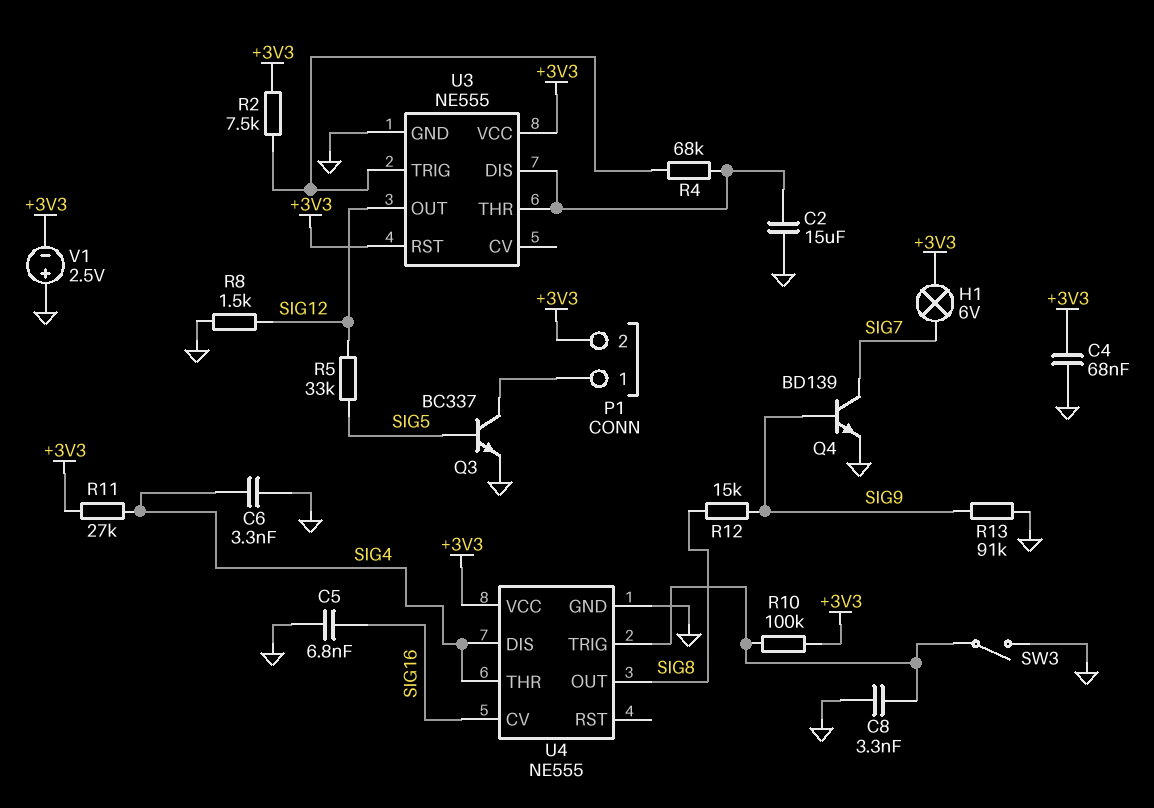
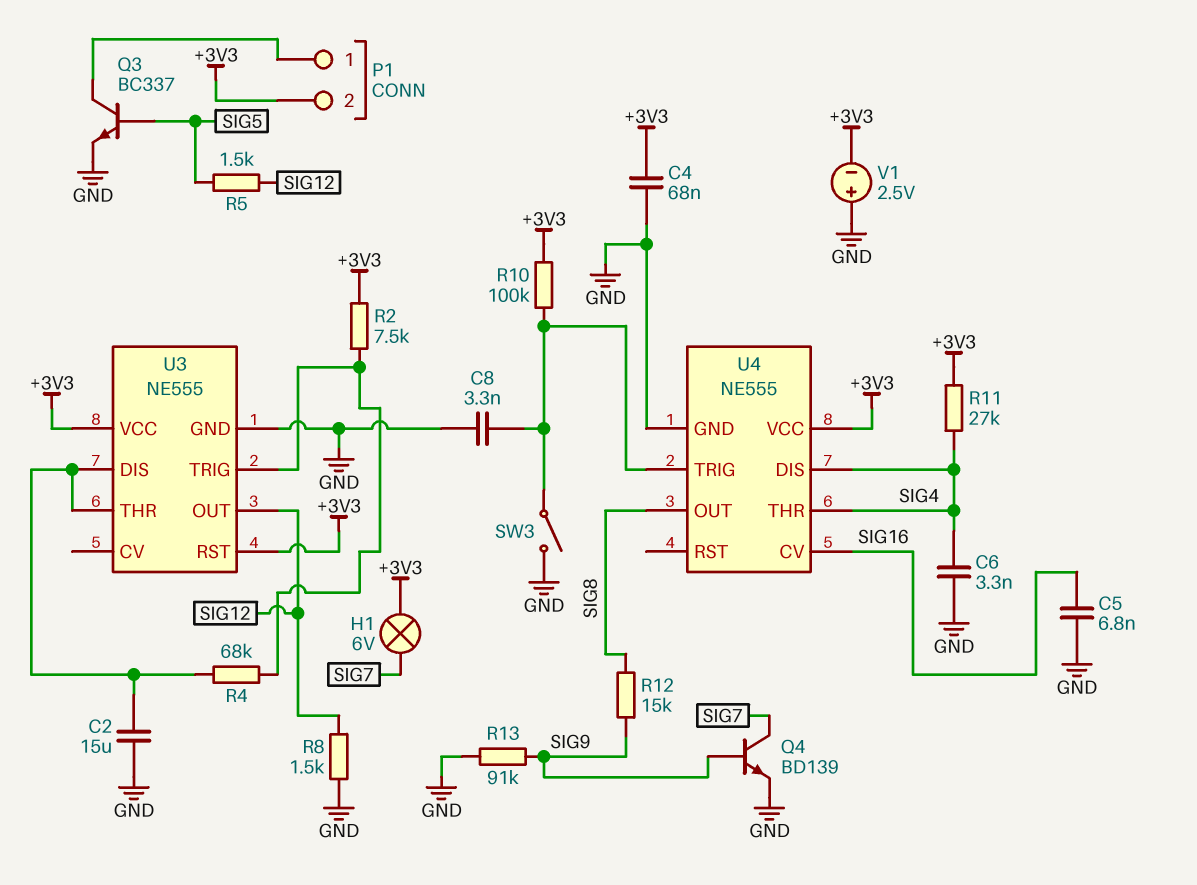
R5: 33k (SIG5, SIG12) -> 1.5k (SIG5, SIG12)

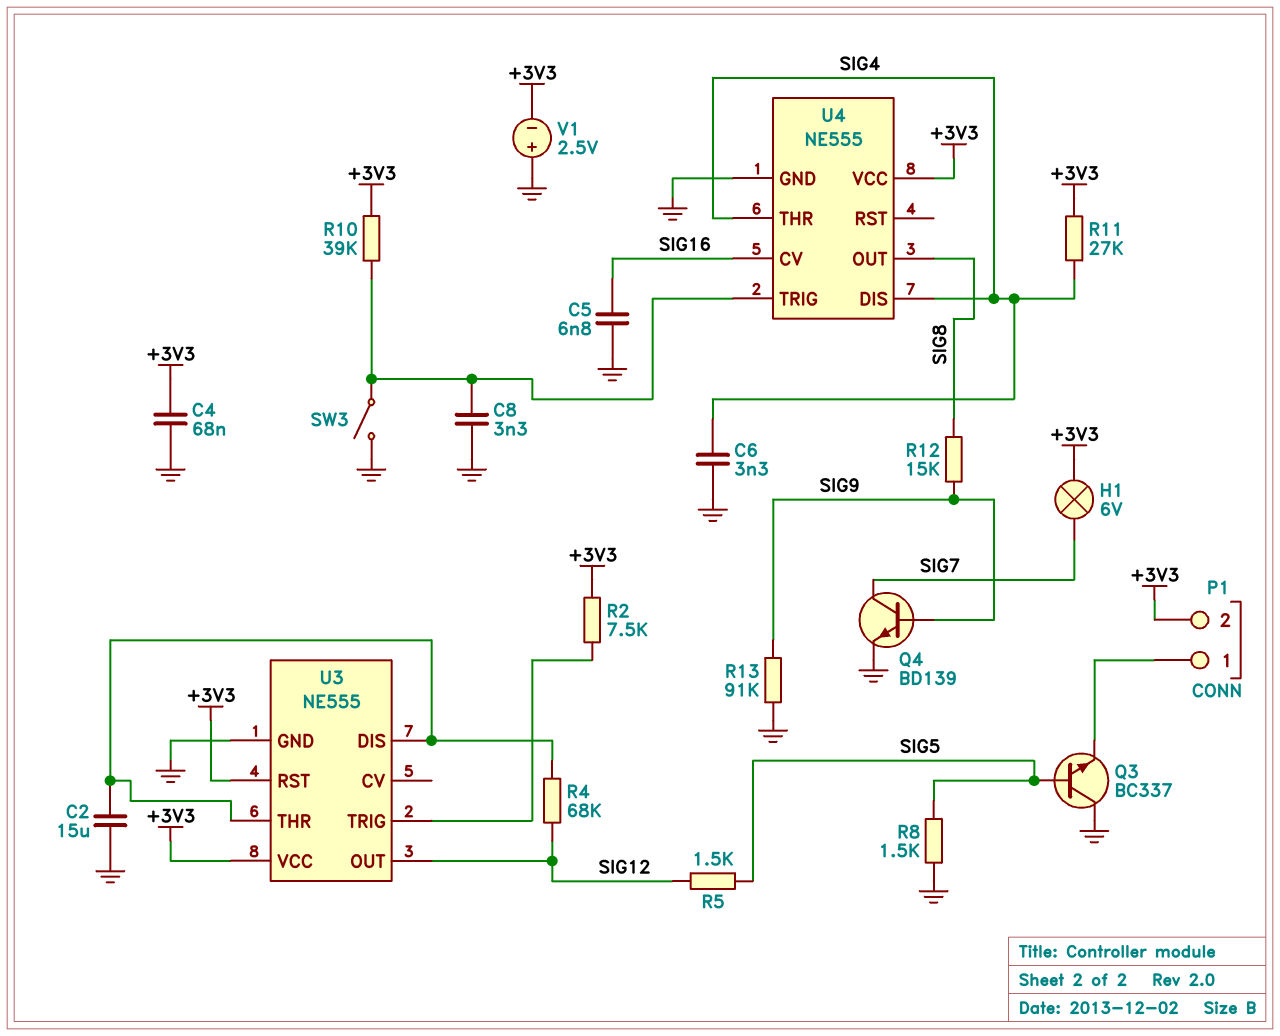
Q3: NPN BC337 (B SIG5, C P1/1, E GND) -> NPN BC337 (B SIG5, C GND, E P1/1)
R4: 68k (U3/DIS, U3/TRIG) -> 68k (SIG12, U3/DIS)
R8: 1.5k (GND, SIG12) -> 1.5k (GND, SIG5)
R10: 100k (+3V3, U4/TRIG) -> 39k (+3V3, U4/TRIG)

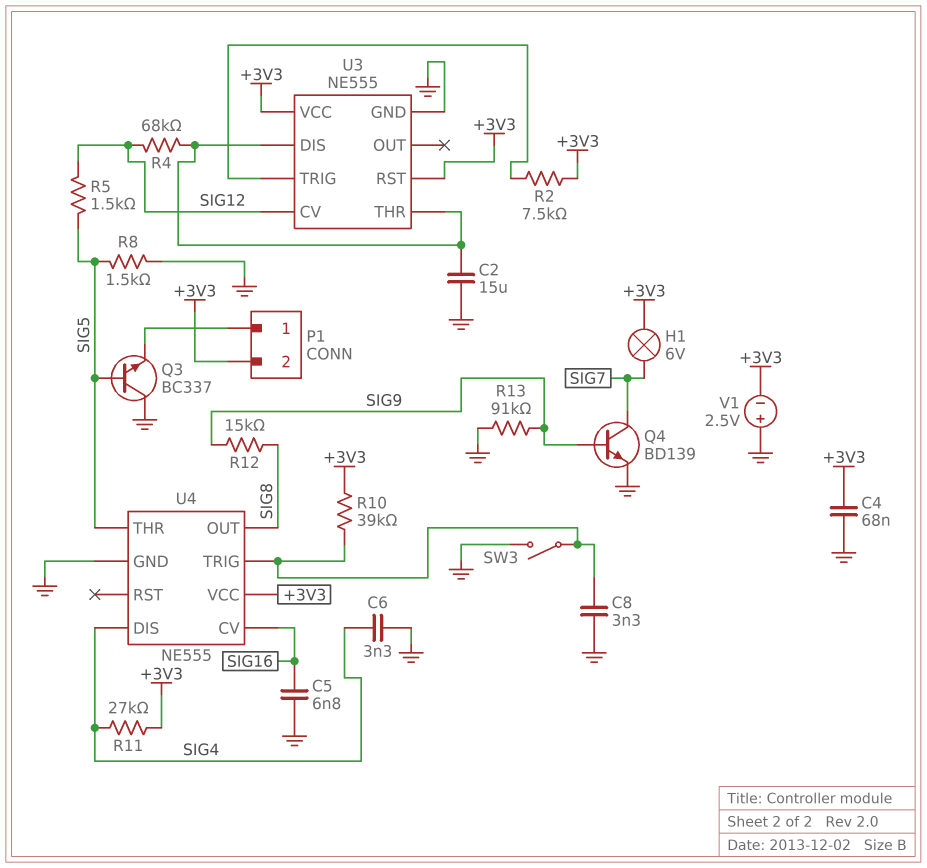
U3 pin CV: none -> SIG12
U3 pin OUT: SIG12 -> none
U4 pin THR: SIG4 -> SIG5

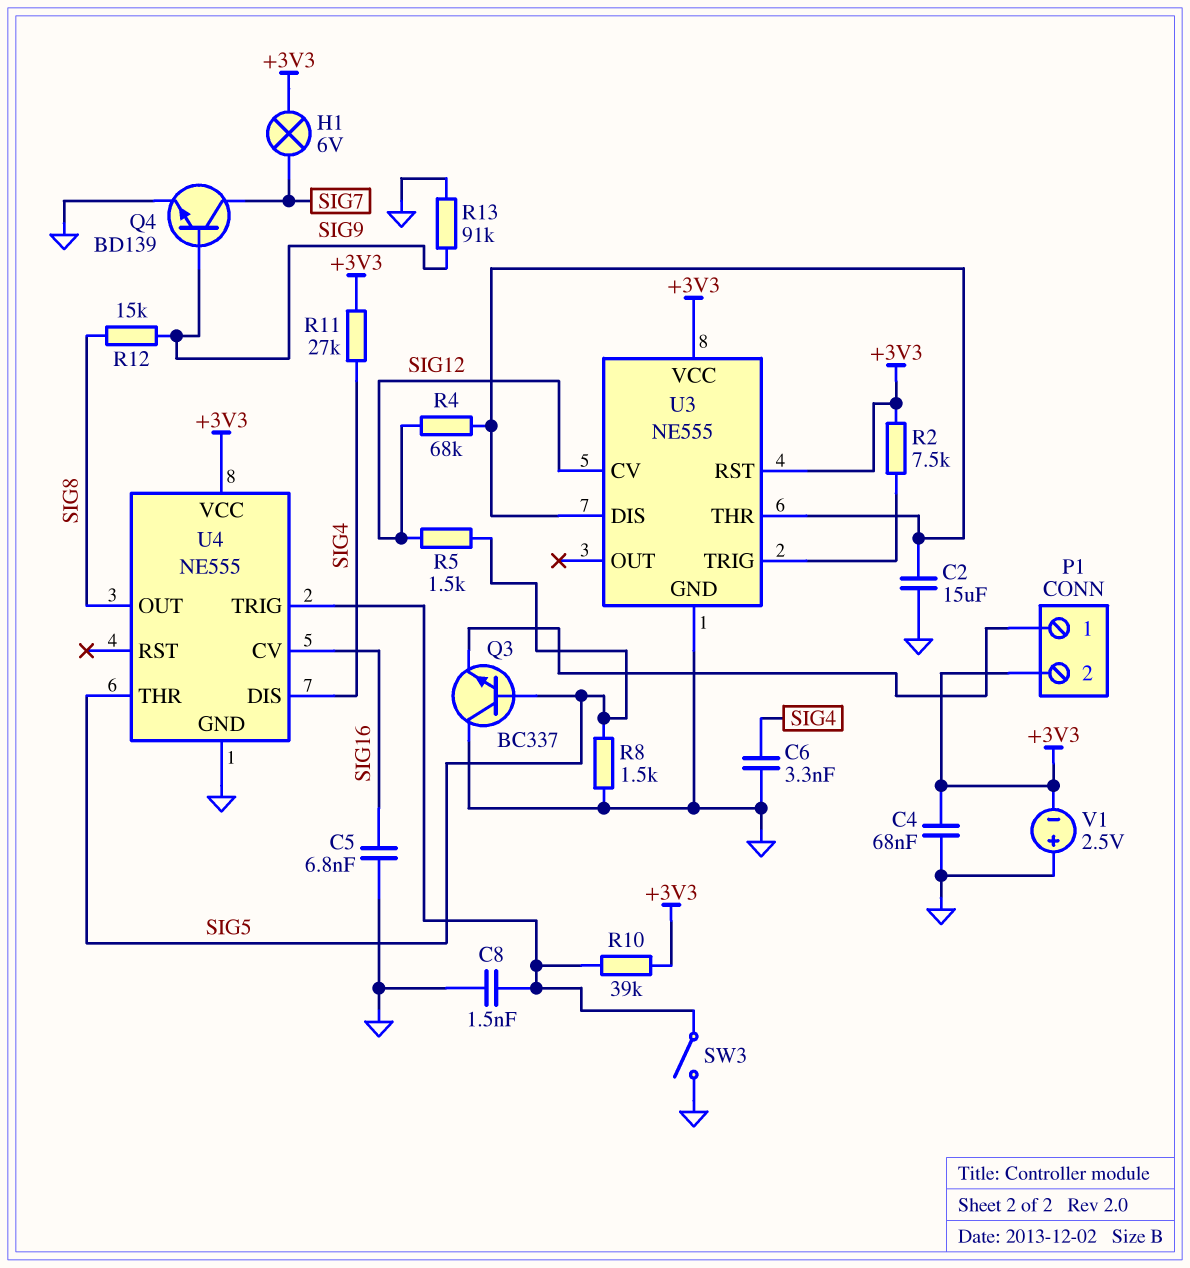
C8: 3.3nF (GND, U4/TRIG) -> 1.5nF (GND, U4/TRIG)

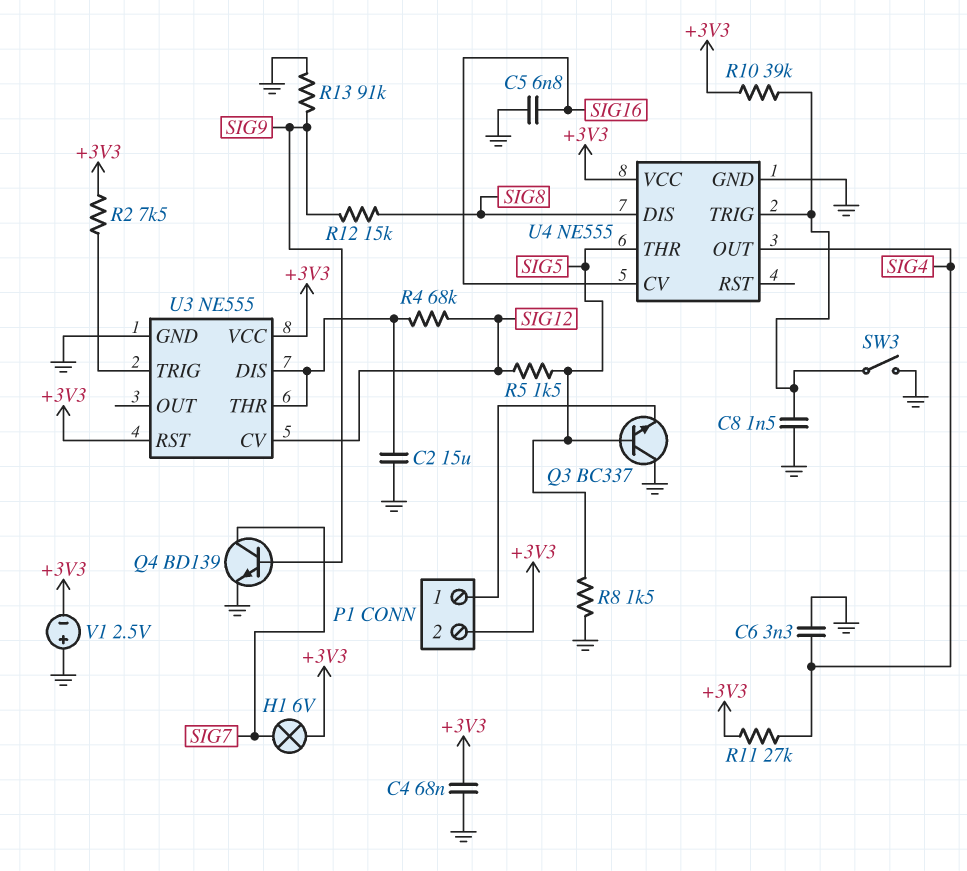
U4 pin DIS: SIG4 -> SIG8
U4 pin OUT: SIG8 -> SIG4

